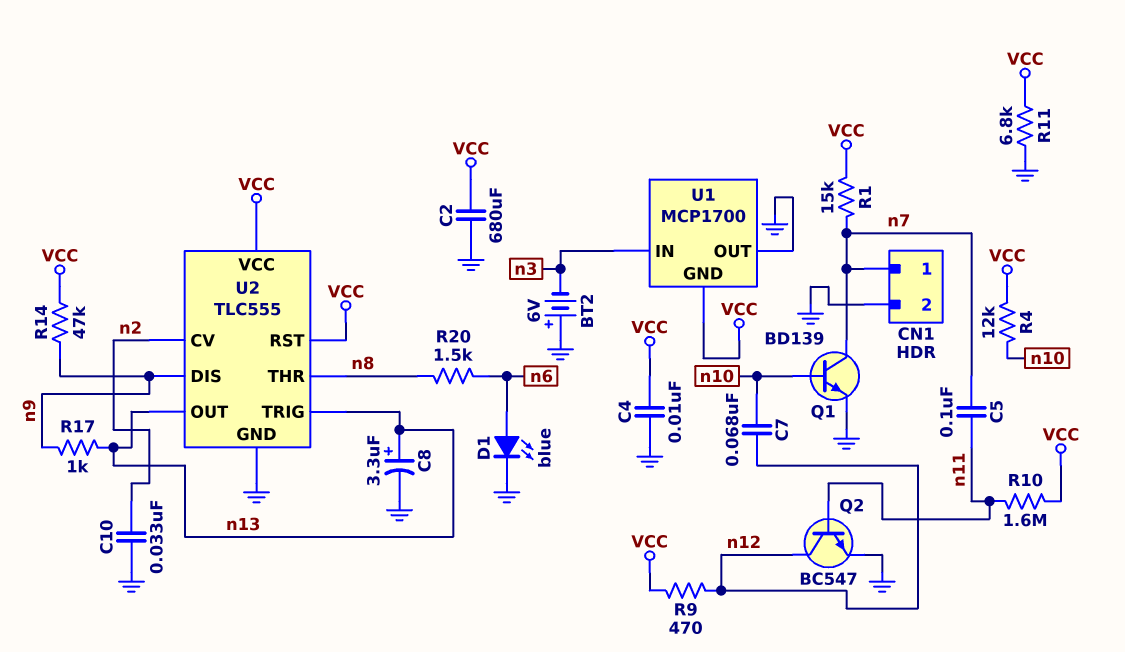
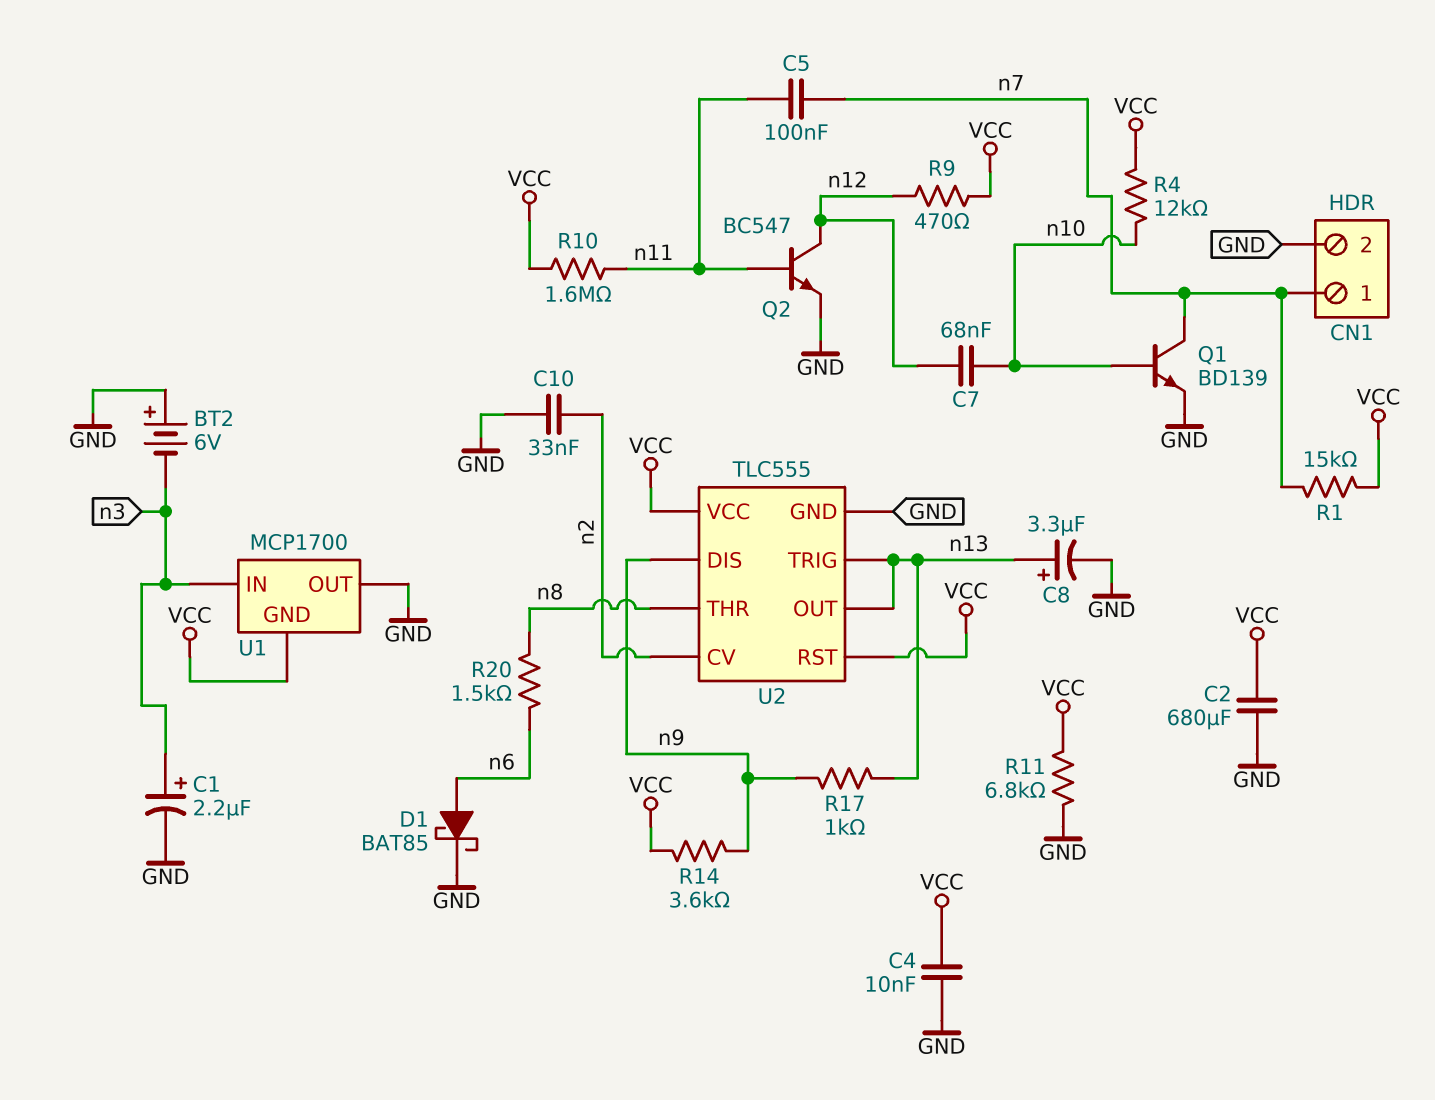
C1: none -> 2.2uF (plus n3, minus GND)
D1: LED blue (A n6, K GND) -> schottky BAT85 (A n6, K GND)
R14: 47k (VCC, n9) -> 3.6k (VCC, n9)

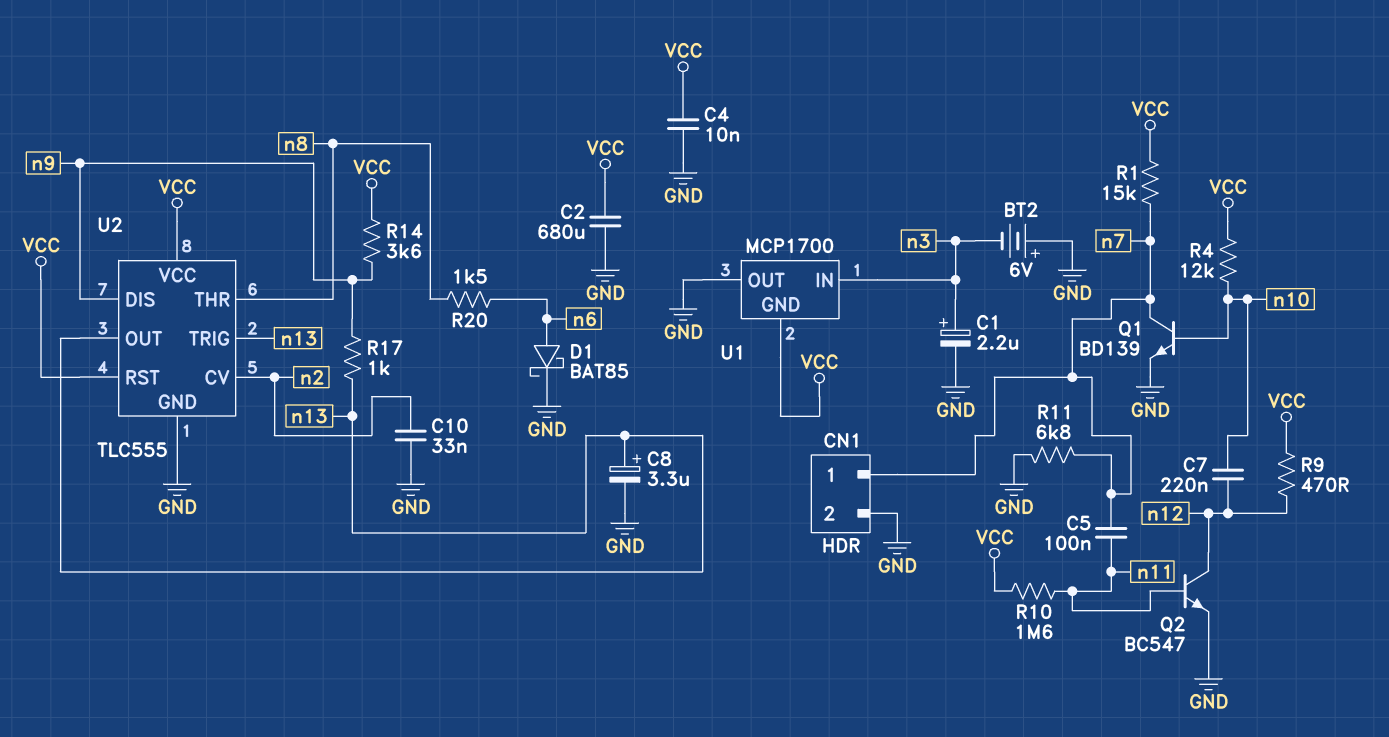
C7: 68nF (n10, n12) -> 220nF (n10, n12)
R11: 6.8k (GND, VCC) -> 6.8k (GND, n7)

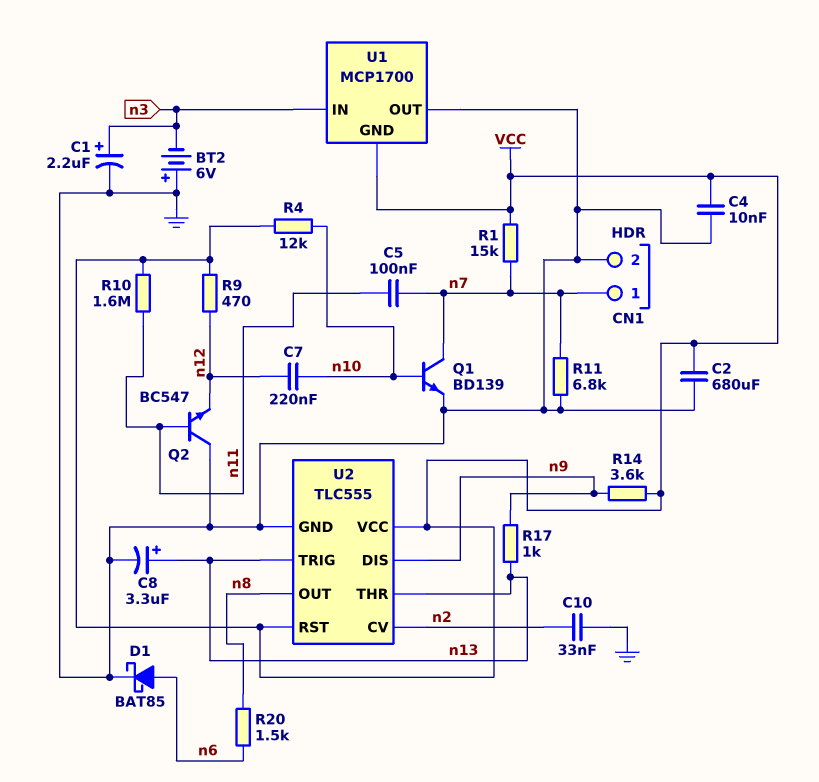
Q2: NPN BC547 (B n11, C n12, E GND) -> NPN BC547 (B n11, C GND, E n12)
U2 pin OUT: n13 -> n8
U2 pin THR: n8 -> n13

